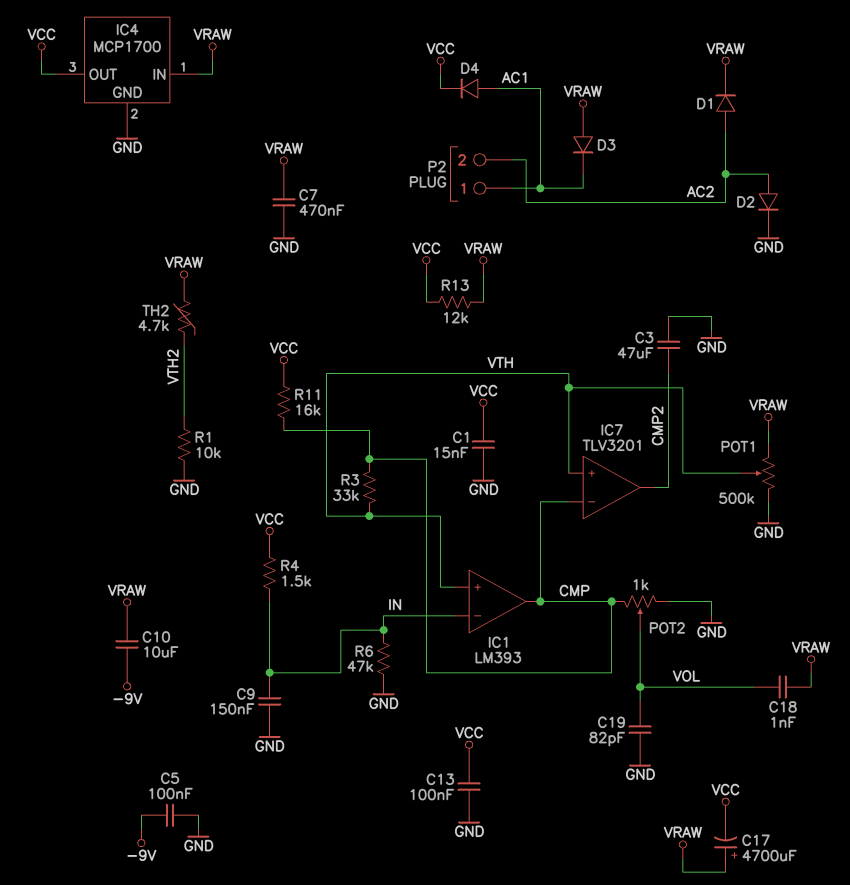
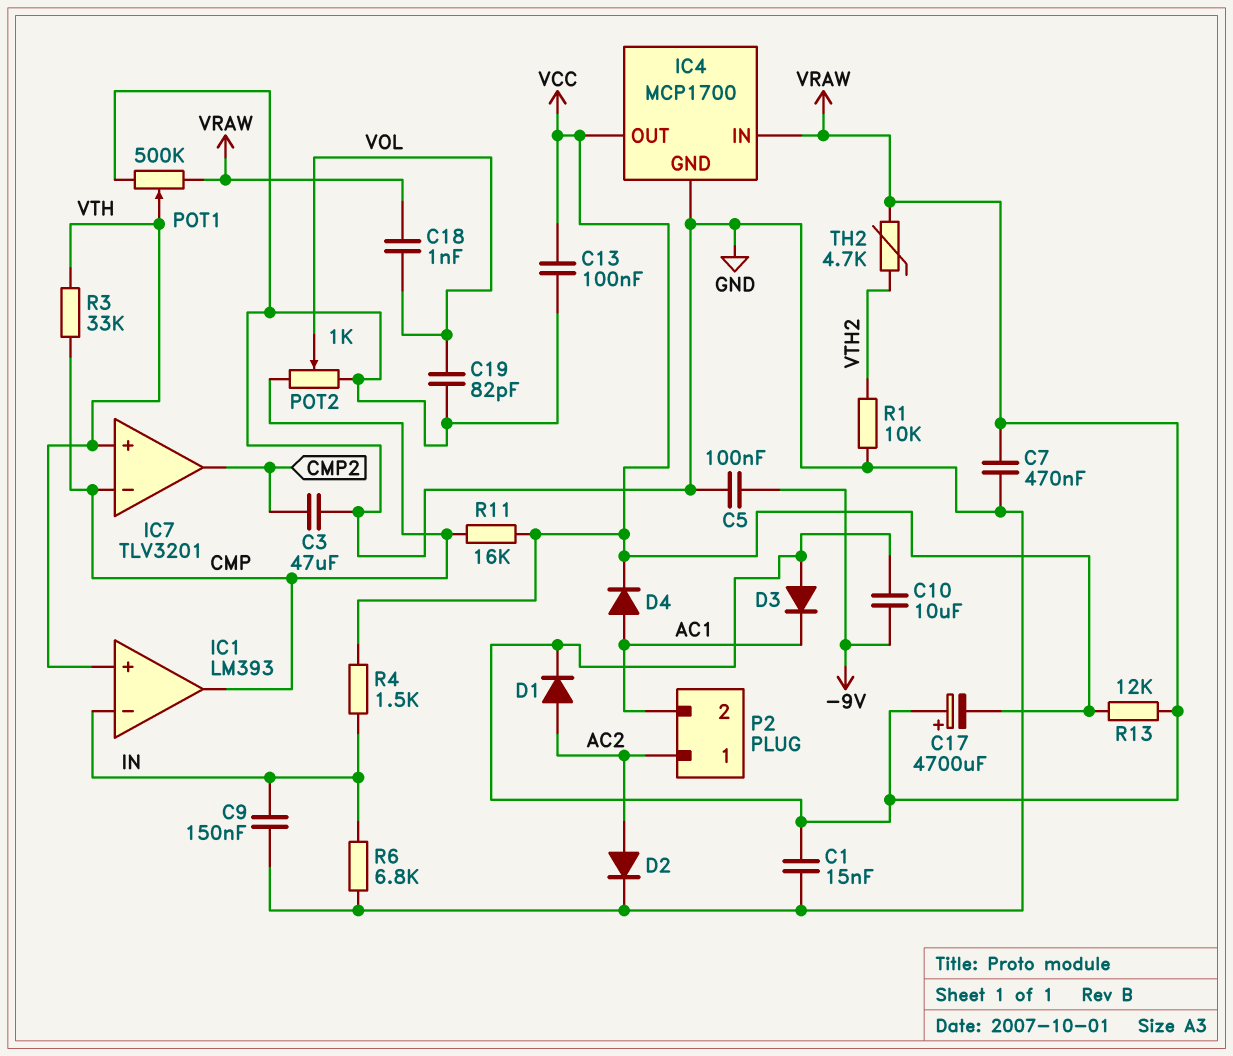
C1: 15nF (GND, VCC) -> 15nF (GND, VRAW)
P2 pin 1: AC1 -> AC2
P2 pin 2: AC2 -> AC1
R6: 47k (GND, IN) -> 6.8k (GND, IN)

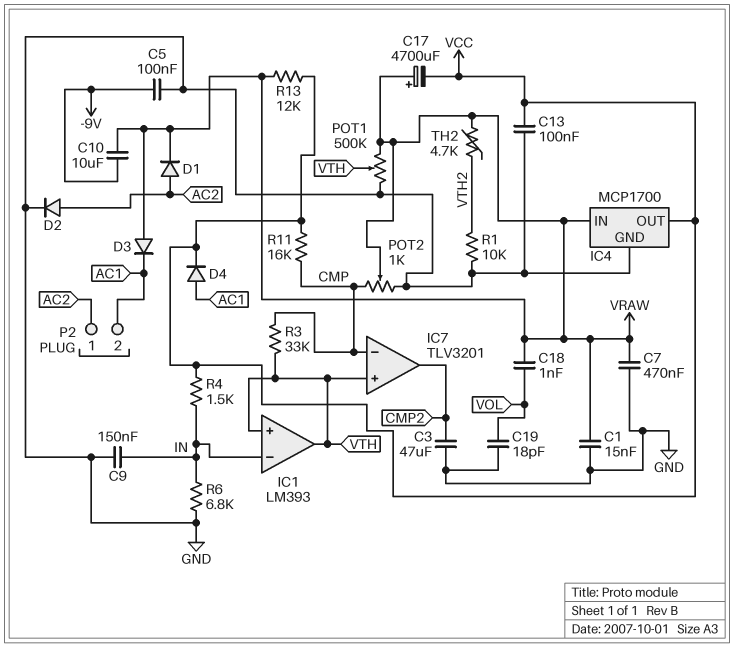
C19: 82pF (GND, VOL) -> 18pF (GND, VOL)
IC1 pin out: CMP -> VTH
POT2: 1k (CMP, GND, wiper VOL) -> 1k (CMP, GND, wiper VRAW)

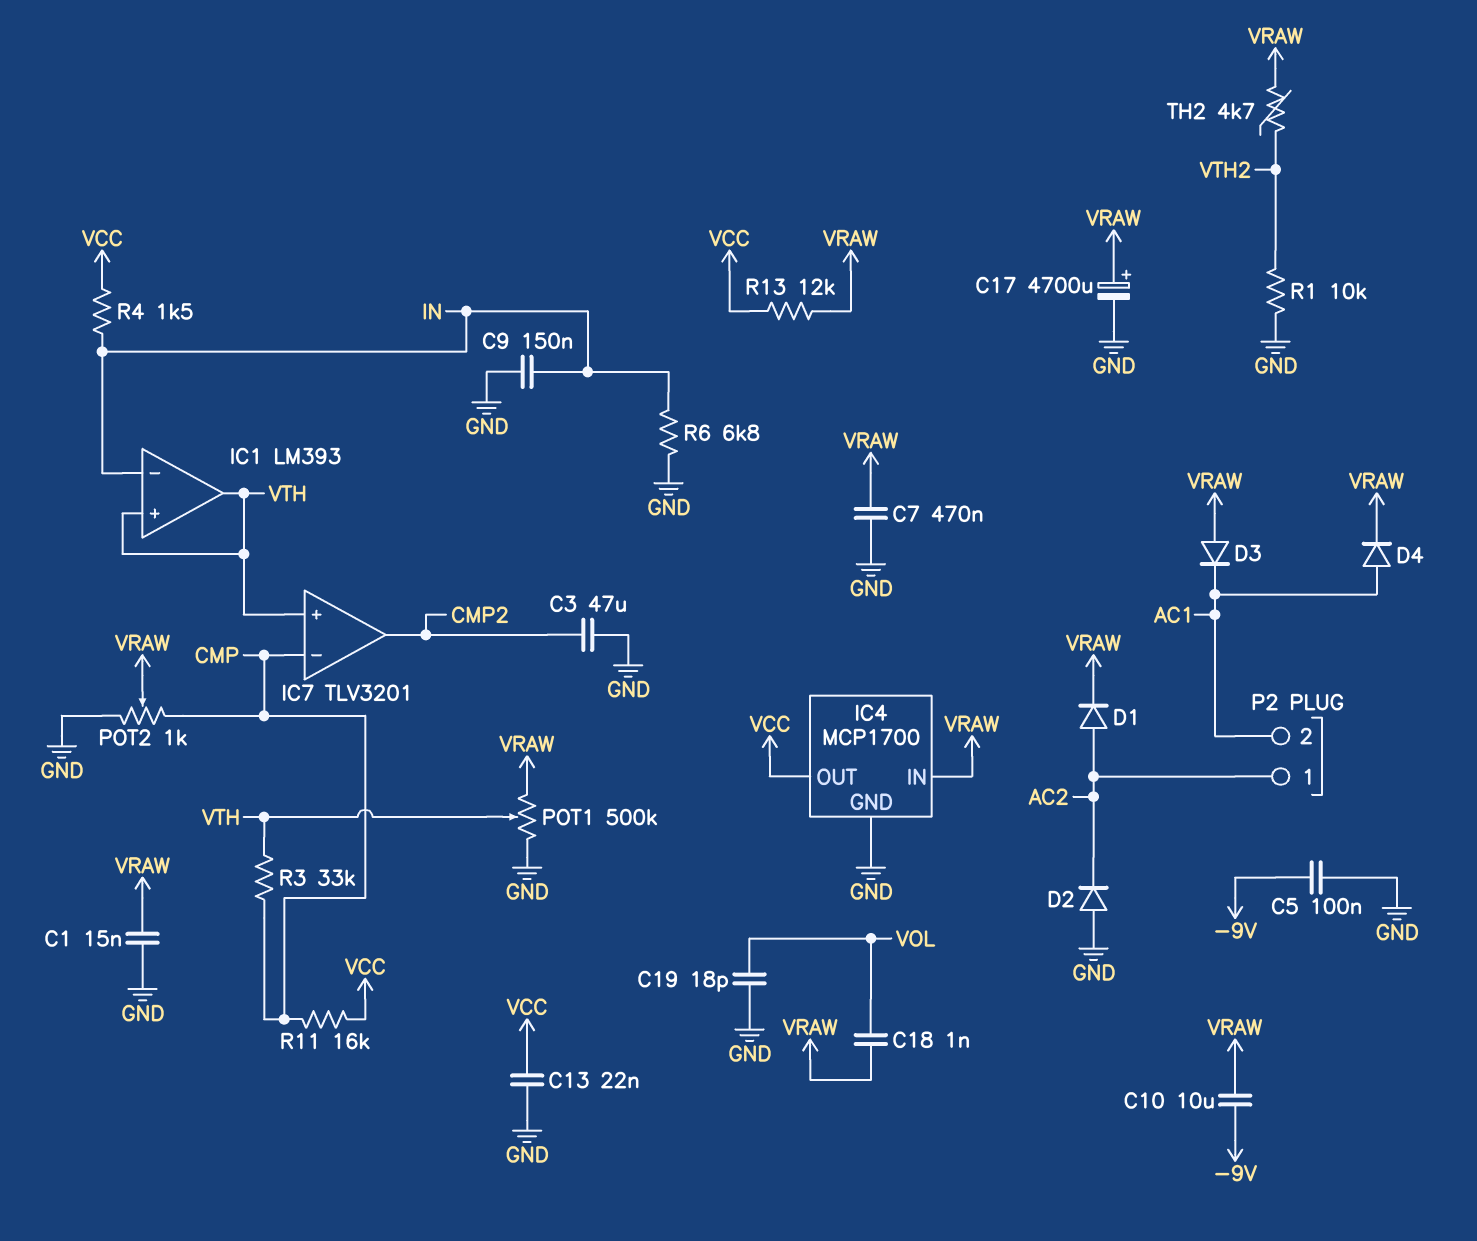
C13: 100nF (GND, VCC) -> 22nF (GND, VCC)
C17: 4700uF (plus VRAW, minus VCC) -> 4700uF (plus VRAW, minus GND)
D2: diode (A AC2, K GND) -> diode (A GND, K AC2)
D4: diode (A AC1, K VCC) -> diode (A AC1, K VRAW)

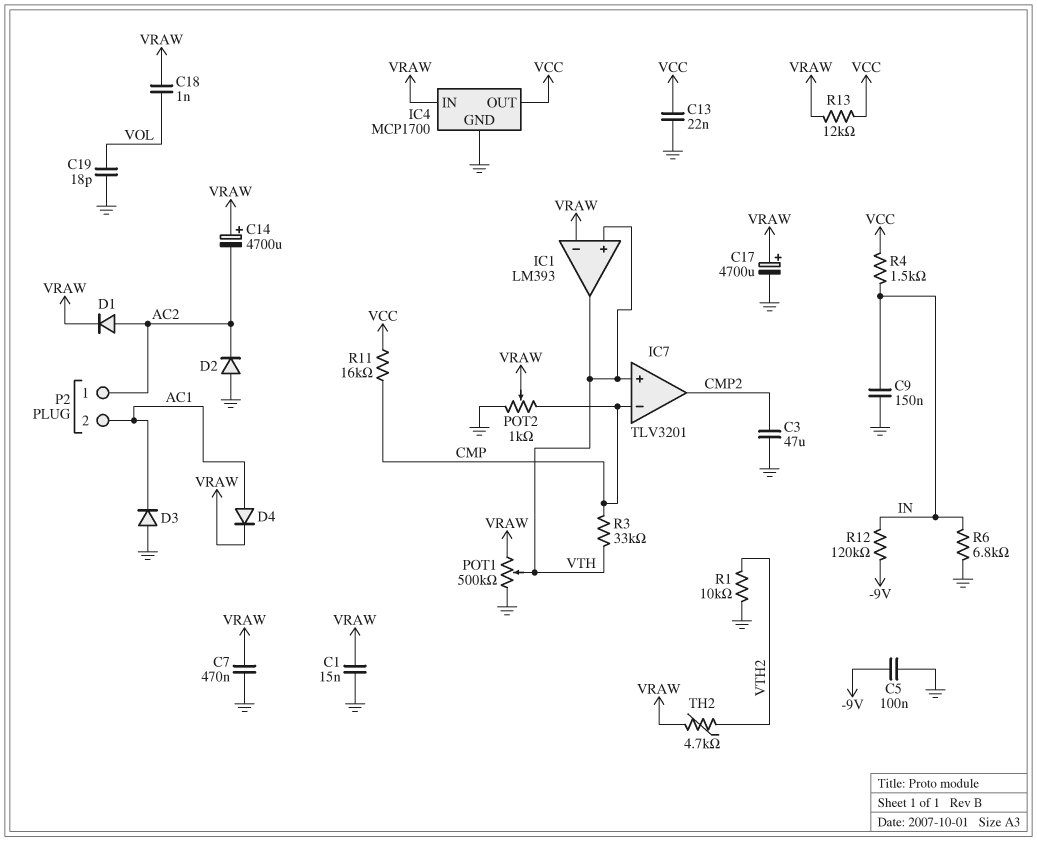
C10: 10uF (-9V, VRAW) -> none
C14: none -> 4700uF (plus VRAW, minus AC2)
D3: diode (A VRAW, K AC1) -> diode (A GND, K AC1)
IC1 pin in-: IN -> VRAW
R12: none -> 120k (-9V, IN)

